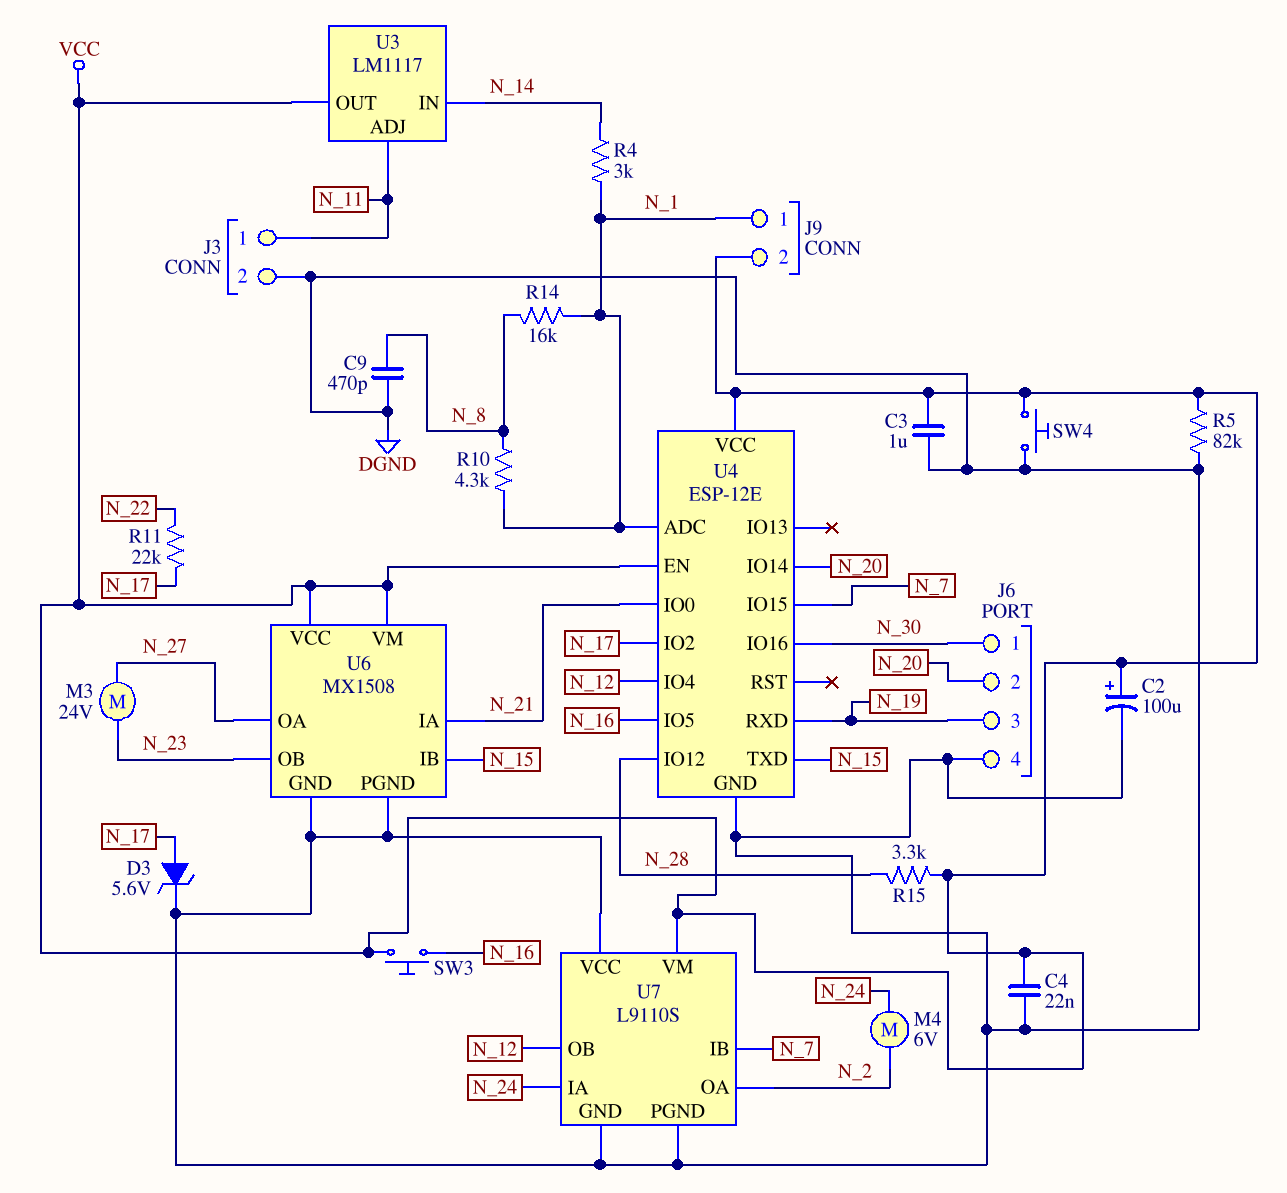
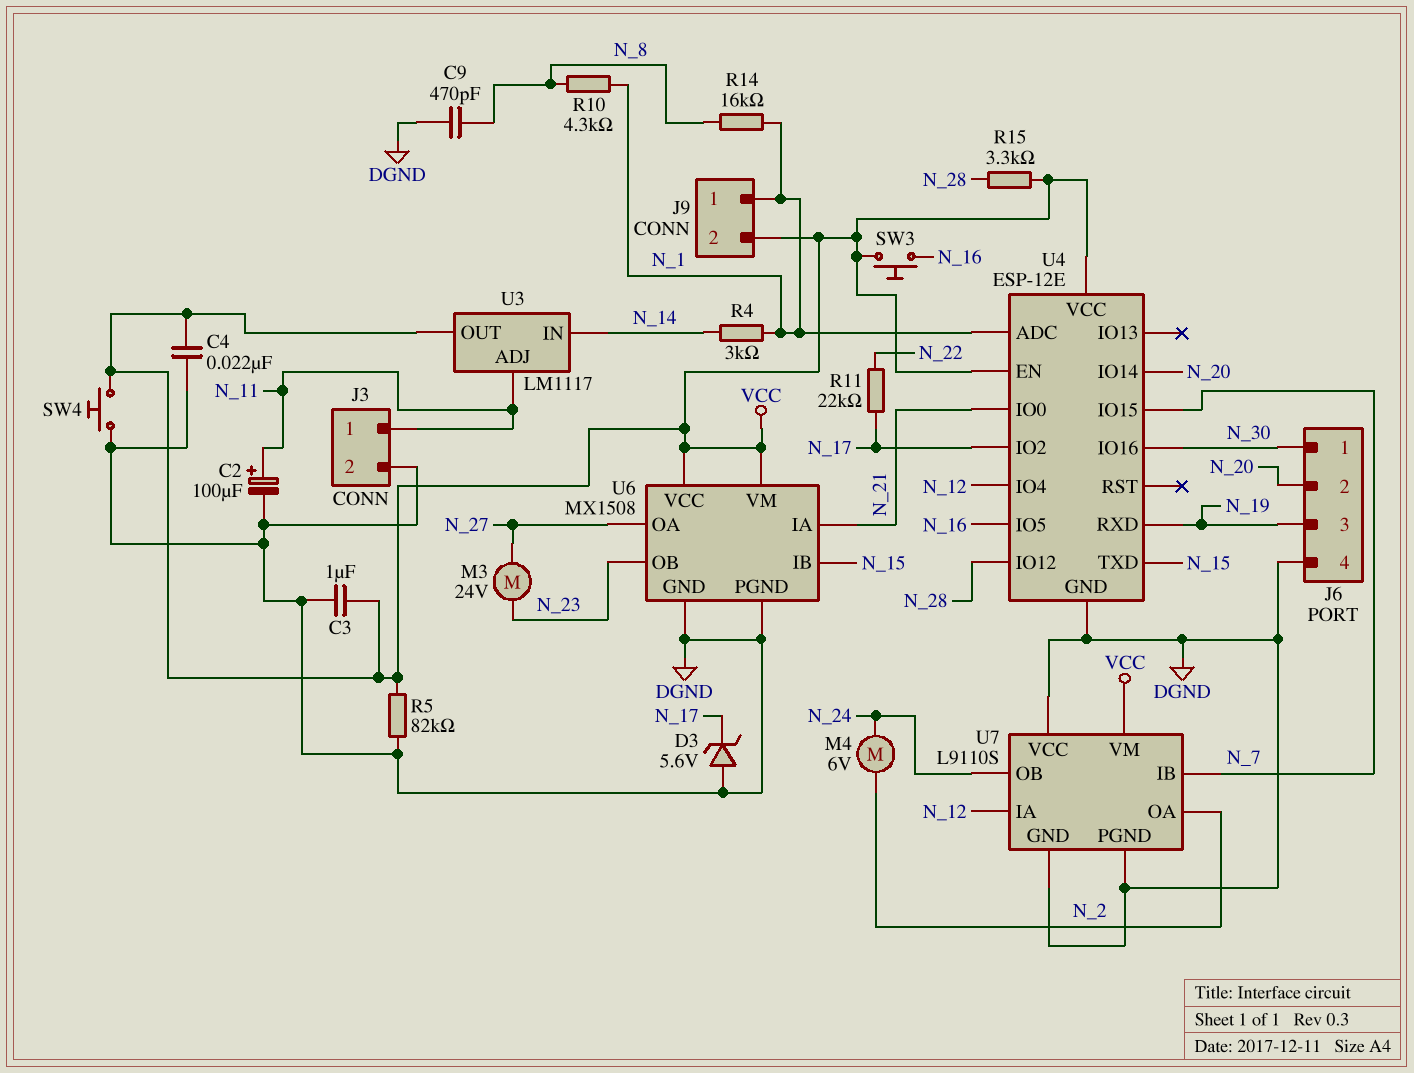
C2: 100uF (plus VCC, minus DGND) -> 100uF (plus N_11, minus DGND)
D3: zener 5.6V (A N_17, K DGND) -> zener 5.6V (A DGND, K N_17)
U7 pin IA: N_24 -> N_12
U7 pin OB: N_12 -> N_24

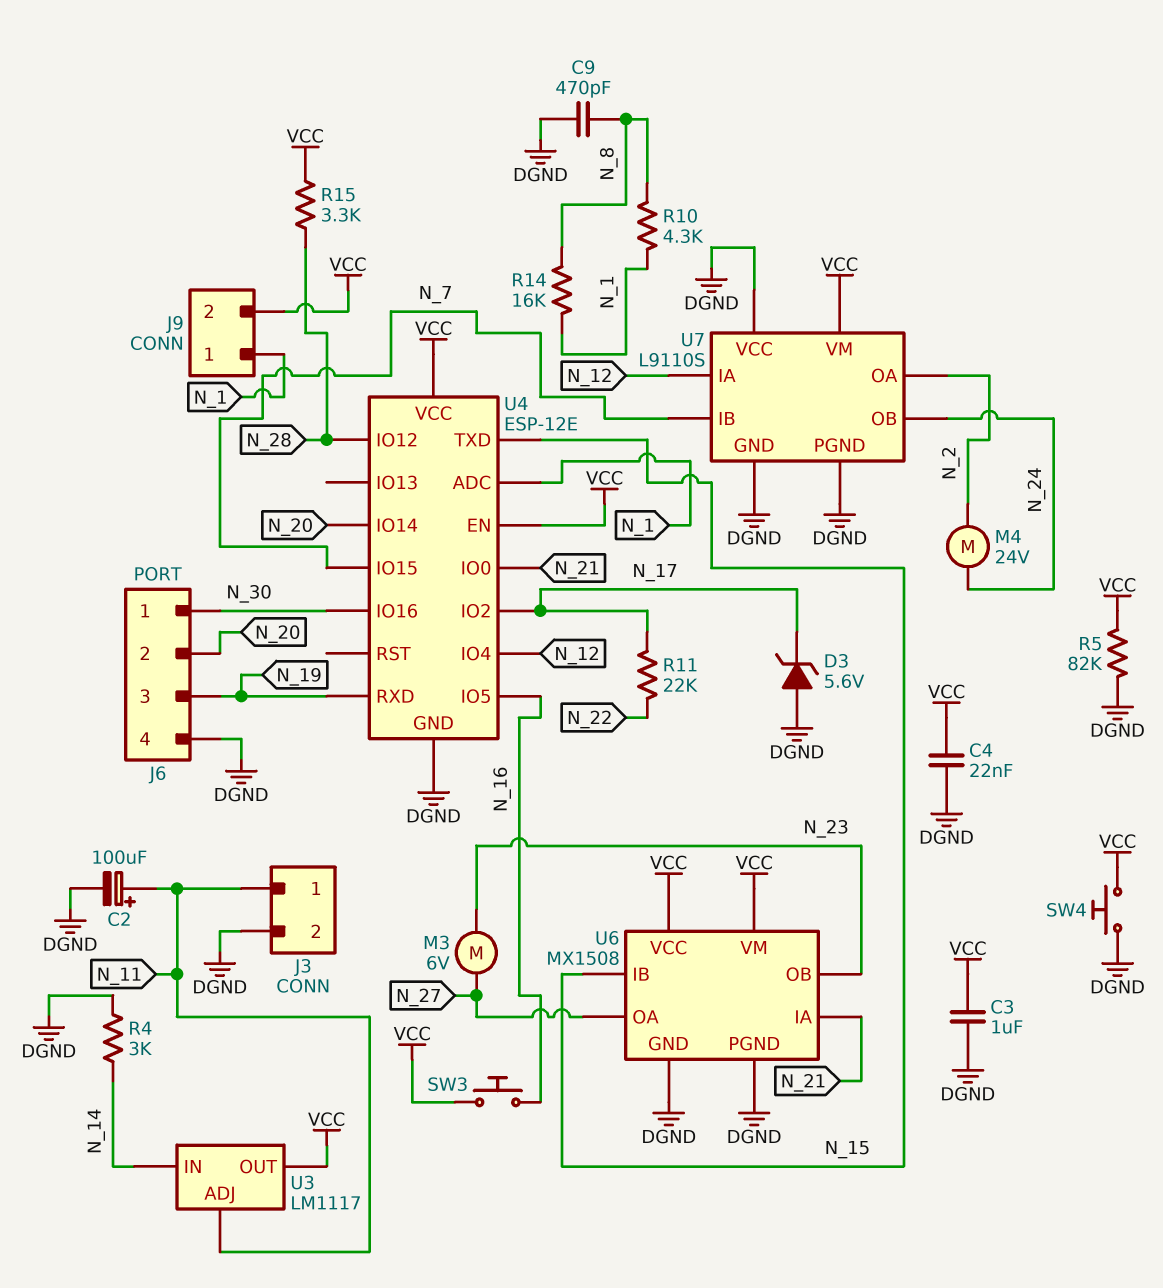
M3: motor 24V (N_23, N_27) -> motor 6V (N_23, N_27)
M4: motor 6V (N_2, N_24) -> motor 24V (N_2, N_24)
R4: 3k (N_1, N_14) -> 3k (DGND, N_14)

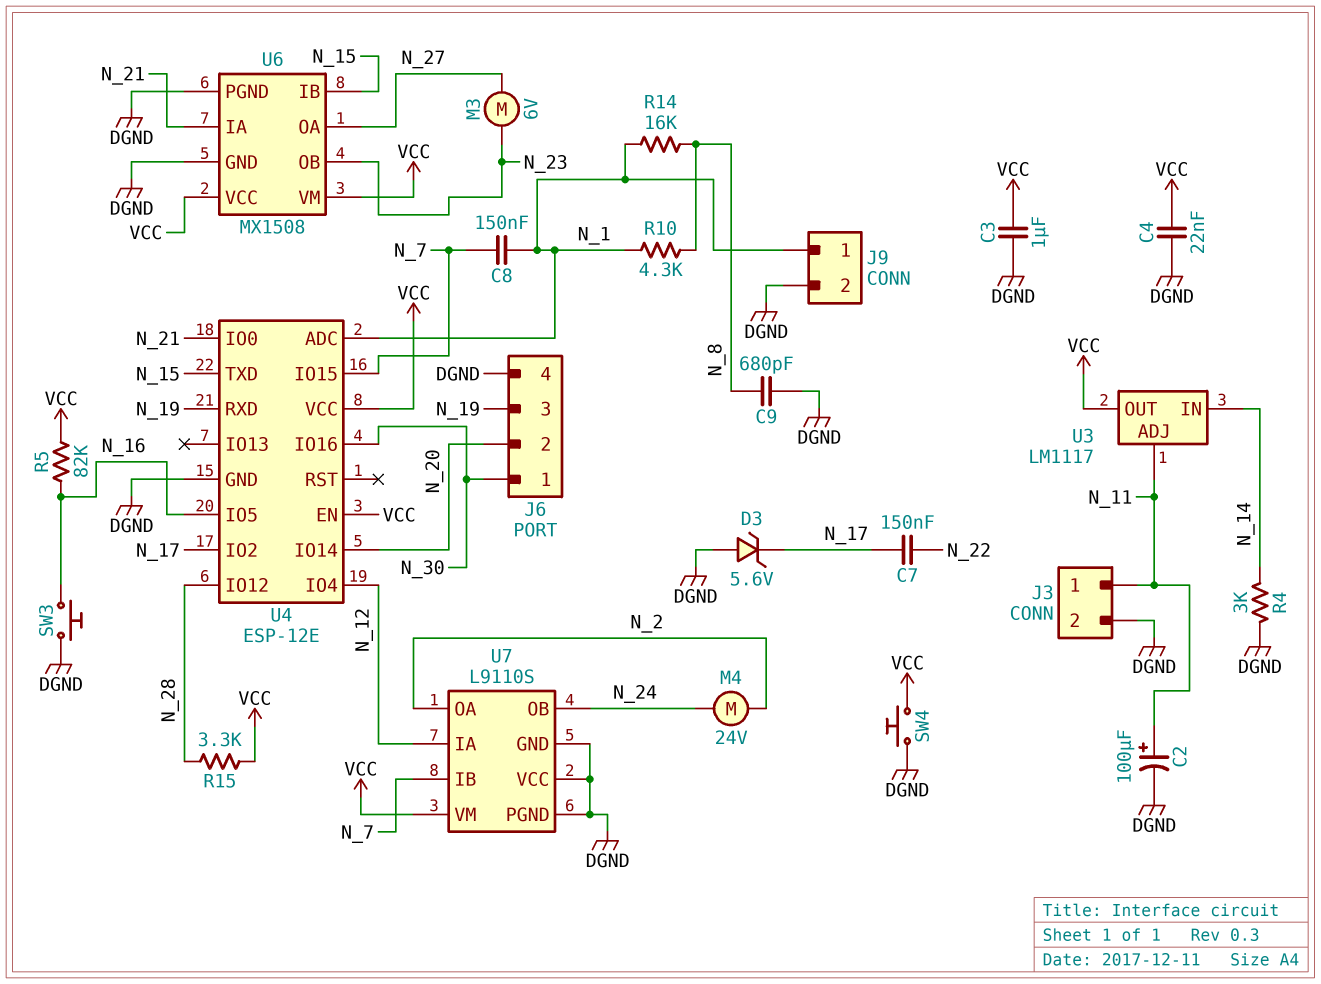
C7: none -> 150nF (N_17, N_22)
C8: none -> 150nF (N_1, N_7)
C9: 470pF (DGND, N_8) -> 680pF (DGND, N_8)
J9 pin 2: VCC -> DGND
R5: 82k (DGND, VCC) -> 82k (N_16, VCC)
R11: 22k (N_17, N_22) -> none
SW3: button (N_16, VCC) -> button (DGND, N_16)

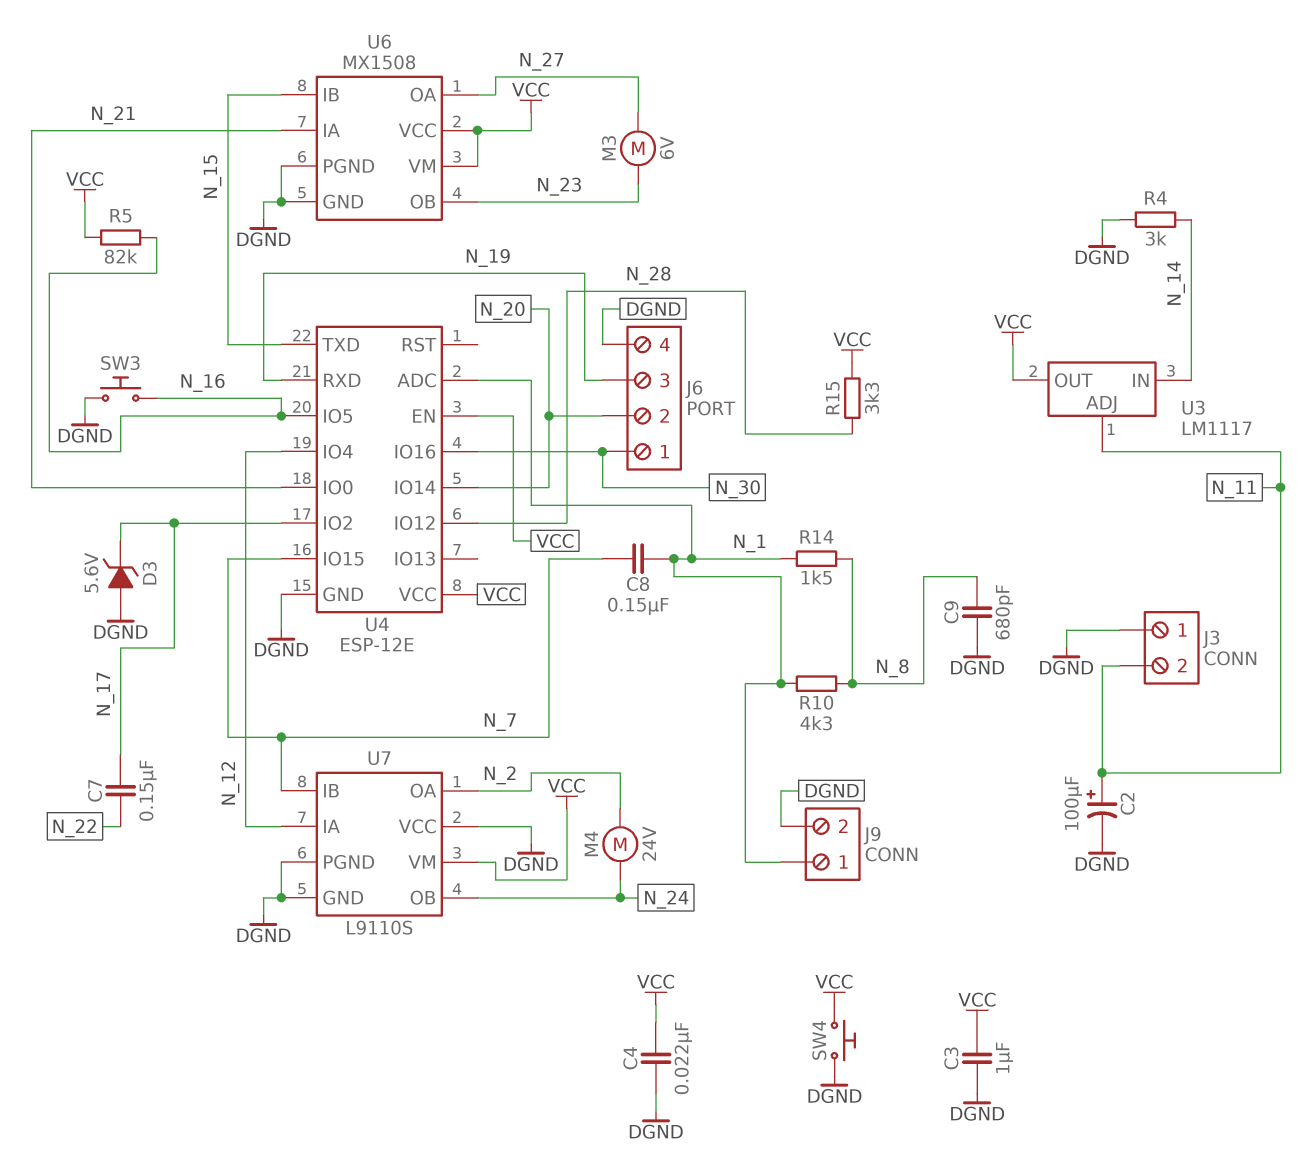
J3 pin 1: N_11 -> DGND
J3 pin 2: DGND -> N_11
R14: 16k (N_1, N_8) -> 1.5k (N_1, N_8)

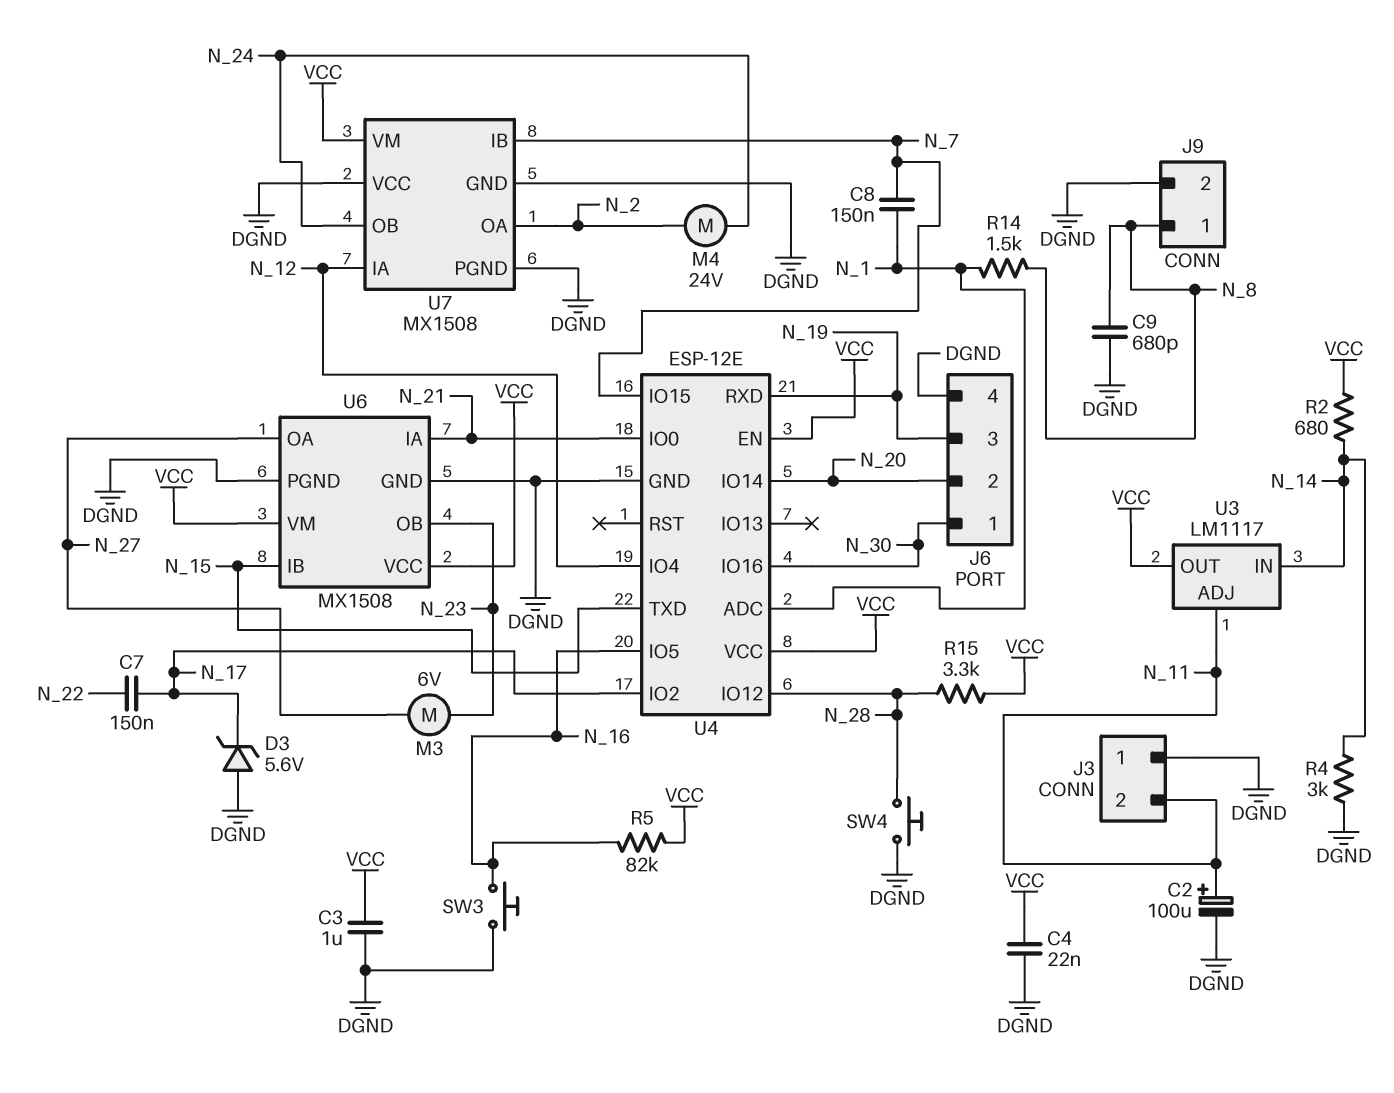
J9 pin 1: N_1 -> N_8
R2: none -> 680 (N_14, VCC)
R10: 4.3k (N_1, N_8) -> none
SW4: button (DGND, VCC) -> button (DGND, N_28)
U7: L9110S -> MX1508

